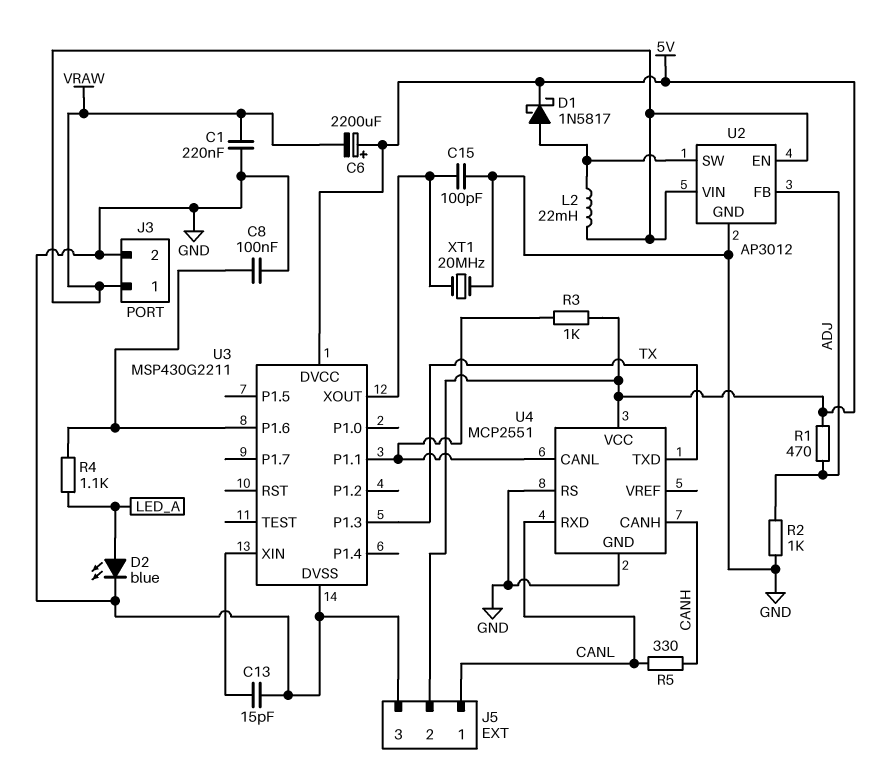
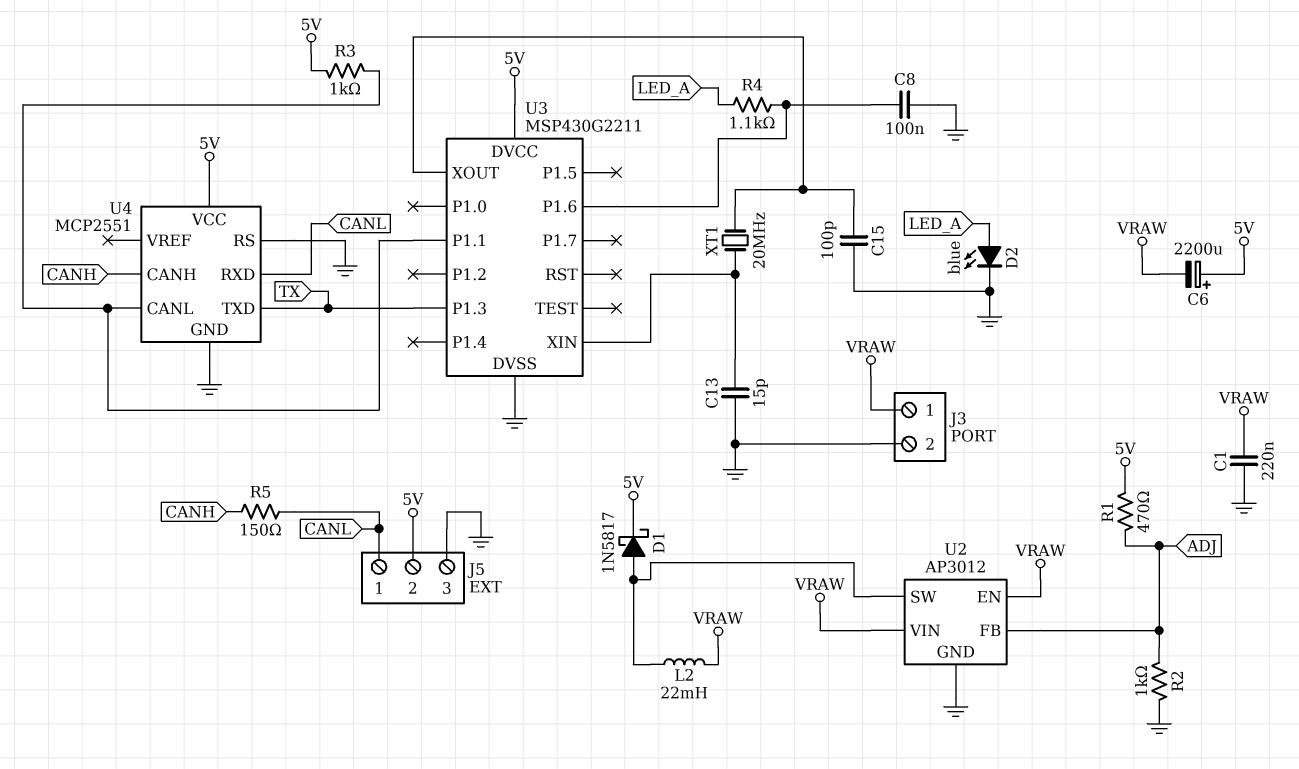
R5: 330 (CANH, CANL) -> 150 (CANH, CANL)
XT1: 20MHz (GND, U3/XOUT) -> 20MHz (U3/XIN, U3/XOUT)

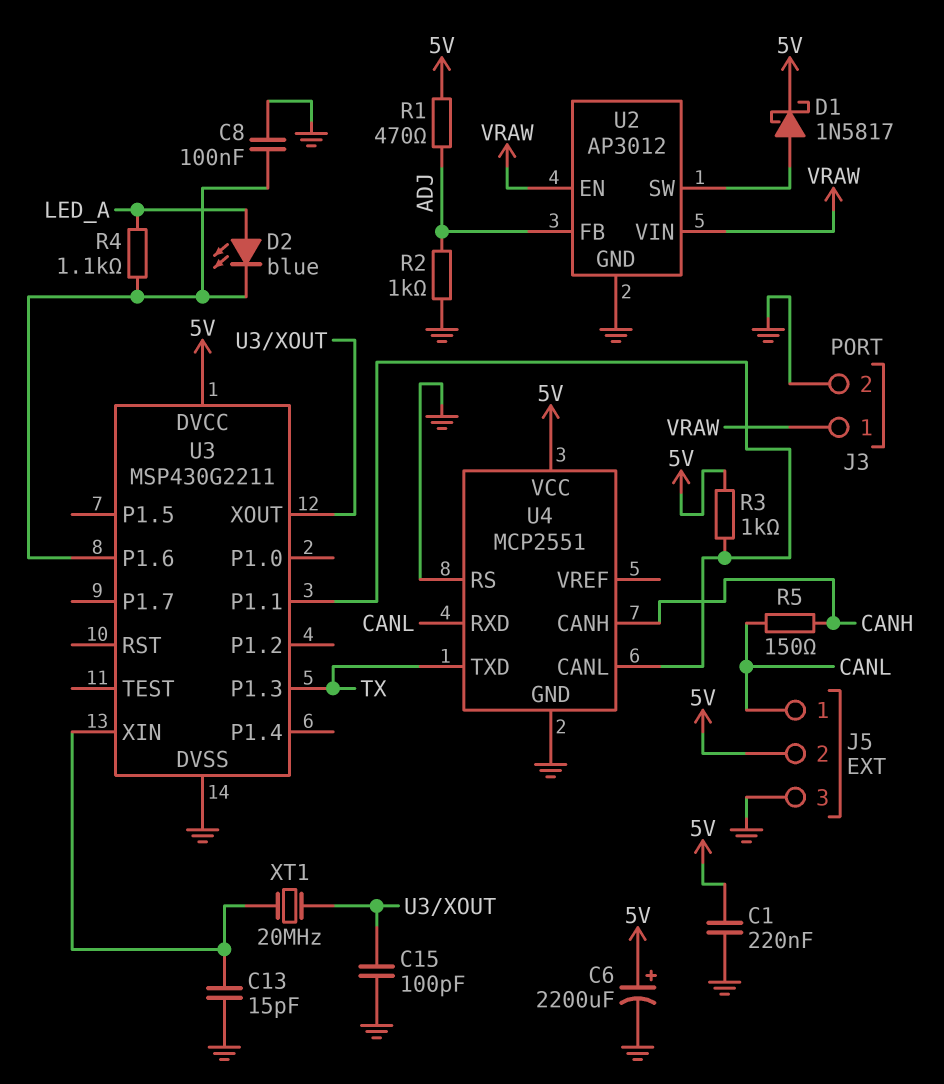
C1: 220nF (GND, VRAW) -> 220nF (5V, GND)
C6: 2200uF (plus 5V, minus VRAW) -> 2200uF (plus 5V, minus GND)
D2: LED blue (A LED_A, K GND) -> LED blue (A LED_A, K U3/P1.6)
L2: 22mH (U2/SW, VRAW) -> none

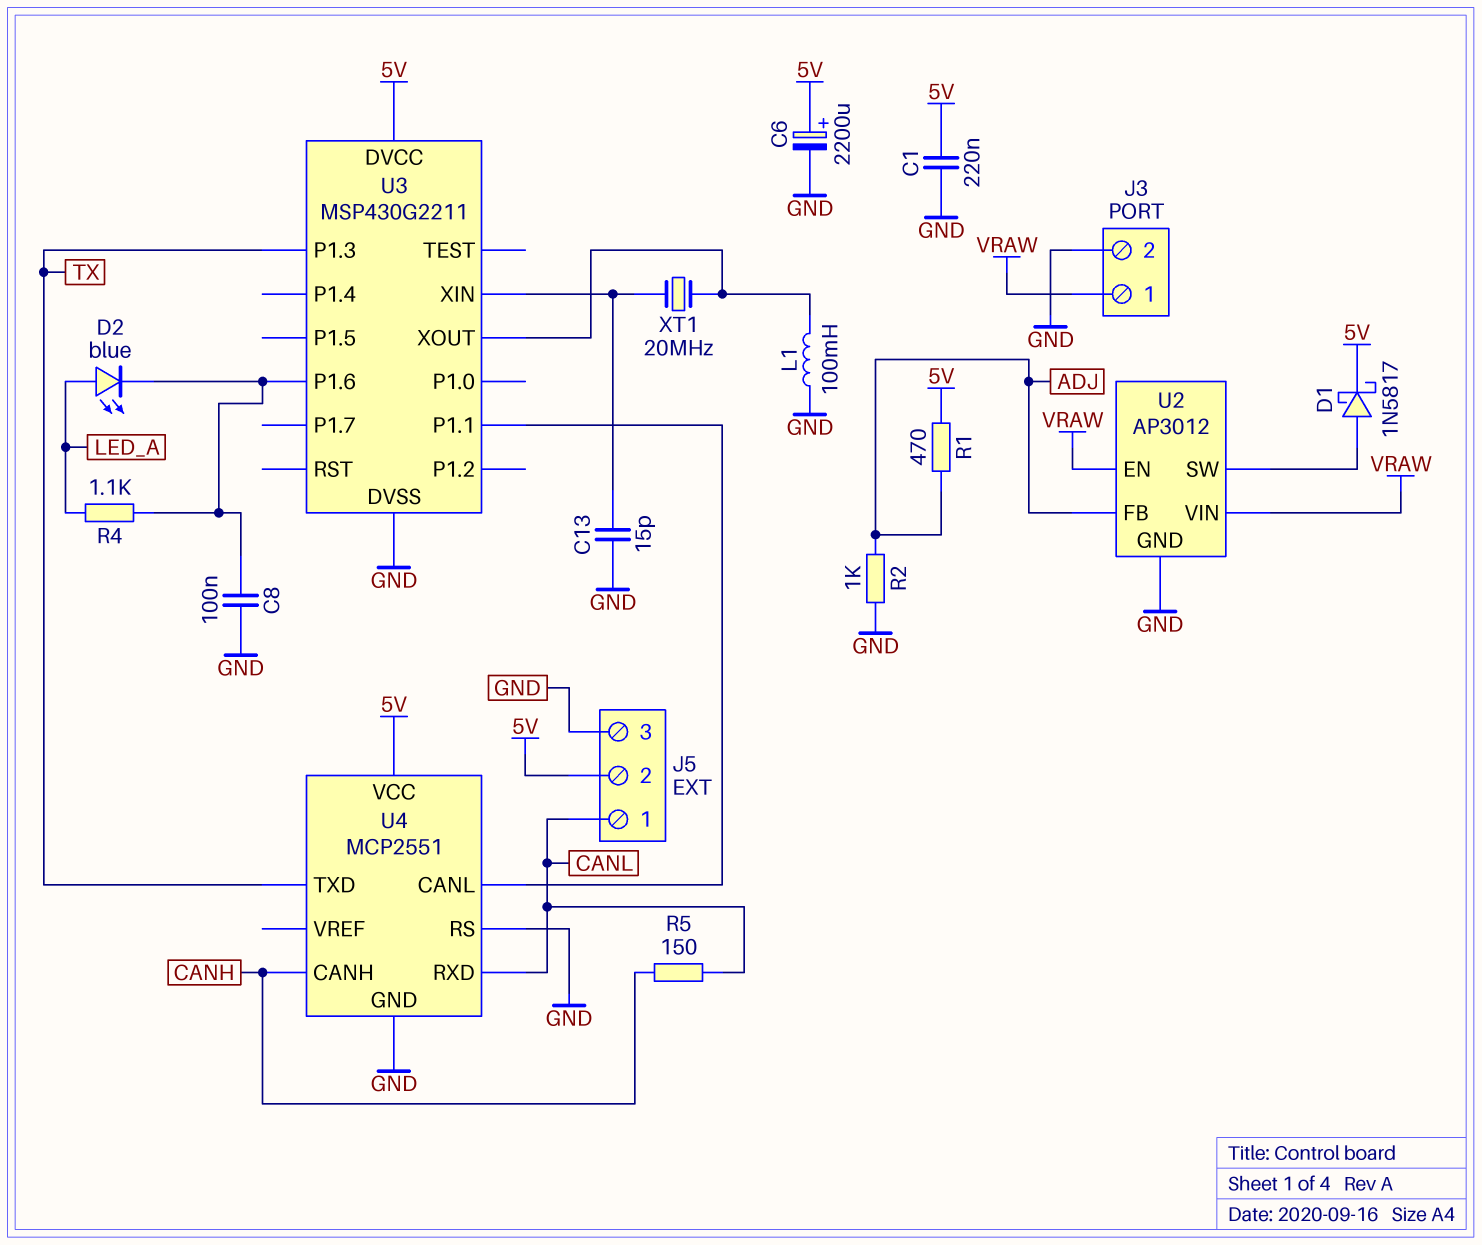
C15: 100pF (GND, U3/XOUT) -> none
L1: none -> 100mH (GND, U3/XOUT)
R3: 1k (5V, U3/P1.1) -> none

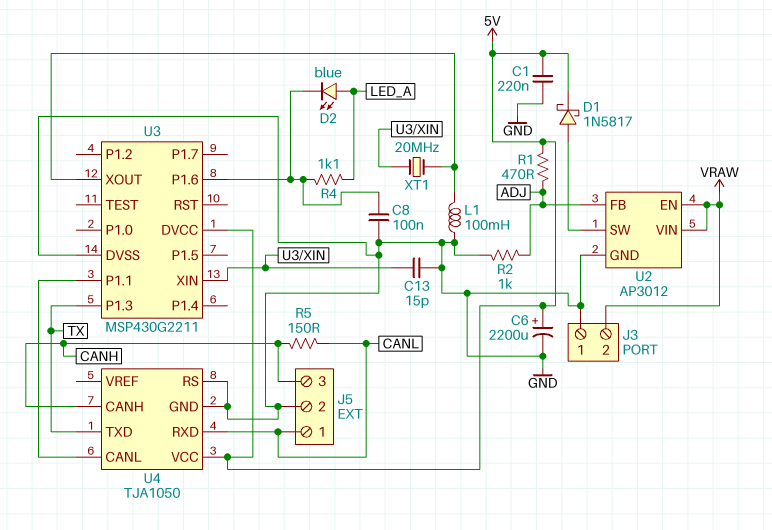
J3 pin 1: VRAW -> GND
J3 pin 2: GND -> VRAW
J5 pin 2: 5V -> GND
J5 pin 3: GND -> CANH
U4: MCP2551 -> TJA1050

